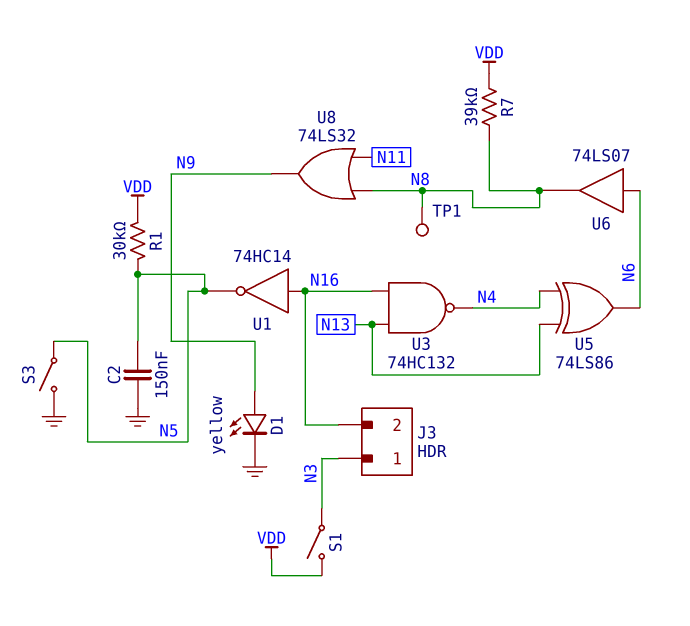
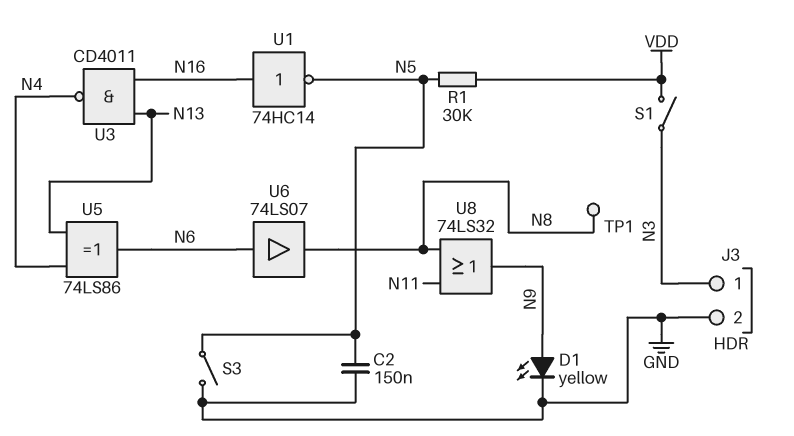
J3 pin 2: N16 -> GND
R7: 39k (N8, VDD) -> none
U3: NAND 74HC132 (in N13, in N16, out N4) -> NAND CD4011 (in N13, in N16, out N4)

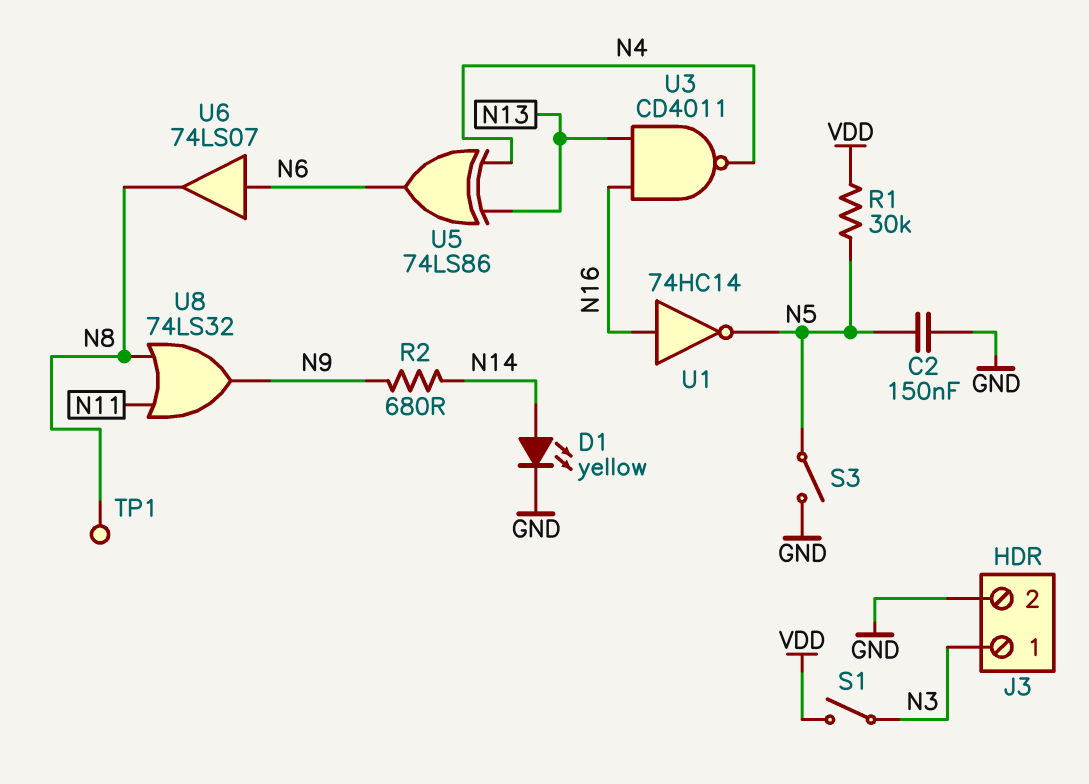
D1: LED yellow (A N9, K GND) -> LED yellow (A N14, K GND)
R2: none -> 680 (N9, N14)

